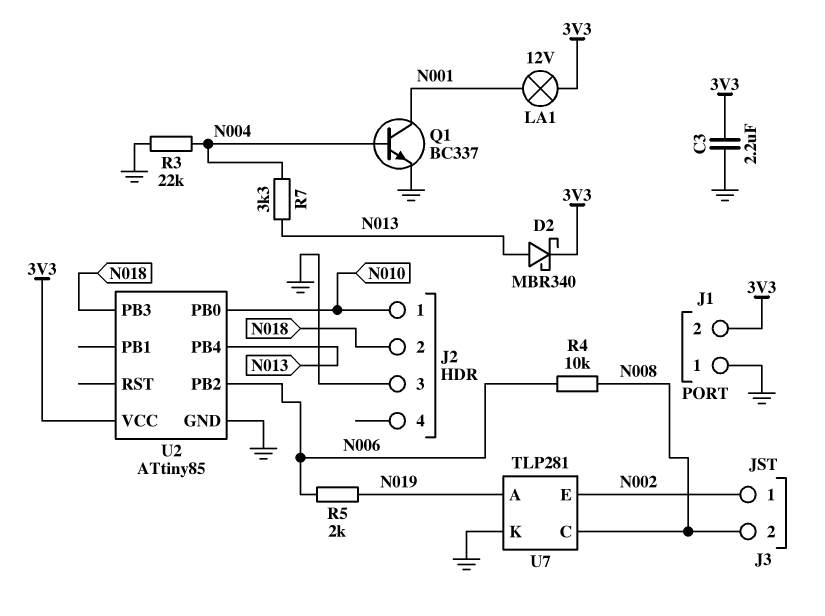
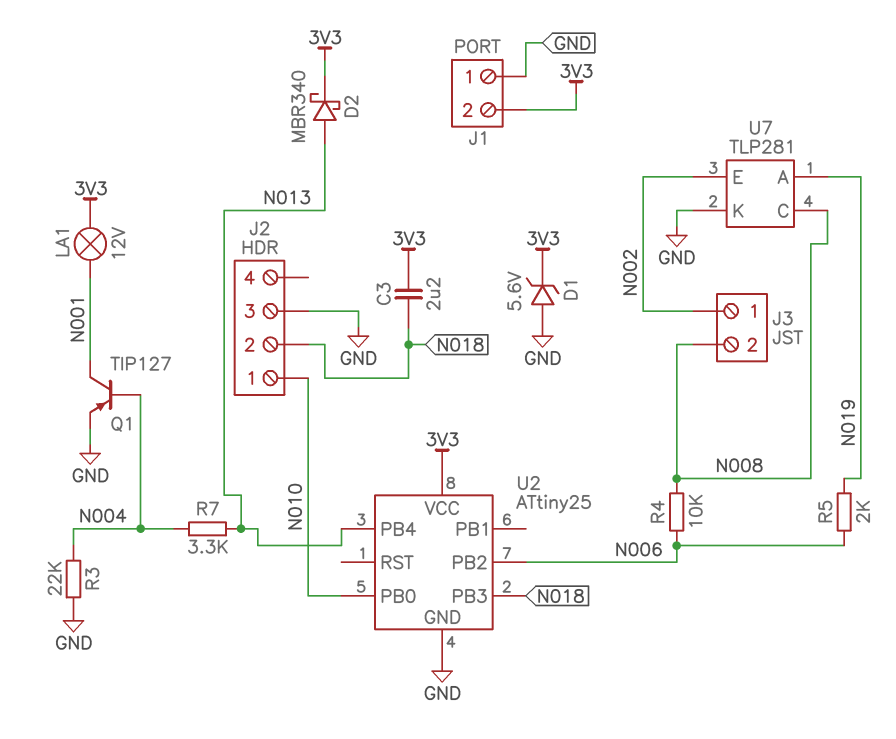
C3: 2.2uF (3V3, GND) -> 2.2uF (3V3, N018)
D1: none -> zener 5.6V (A GND, K 3V3)
Q1: NPN BC337 (B N004, C N001, E GND) -> PNP TIP127 (B N004, C N001, E GND)
U2: ATtiny85 -> ATtiny25

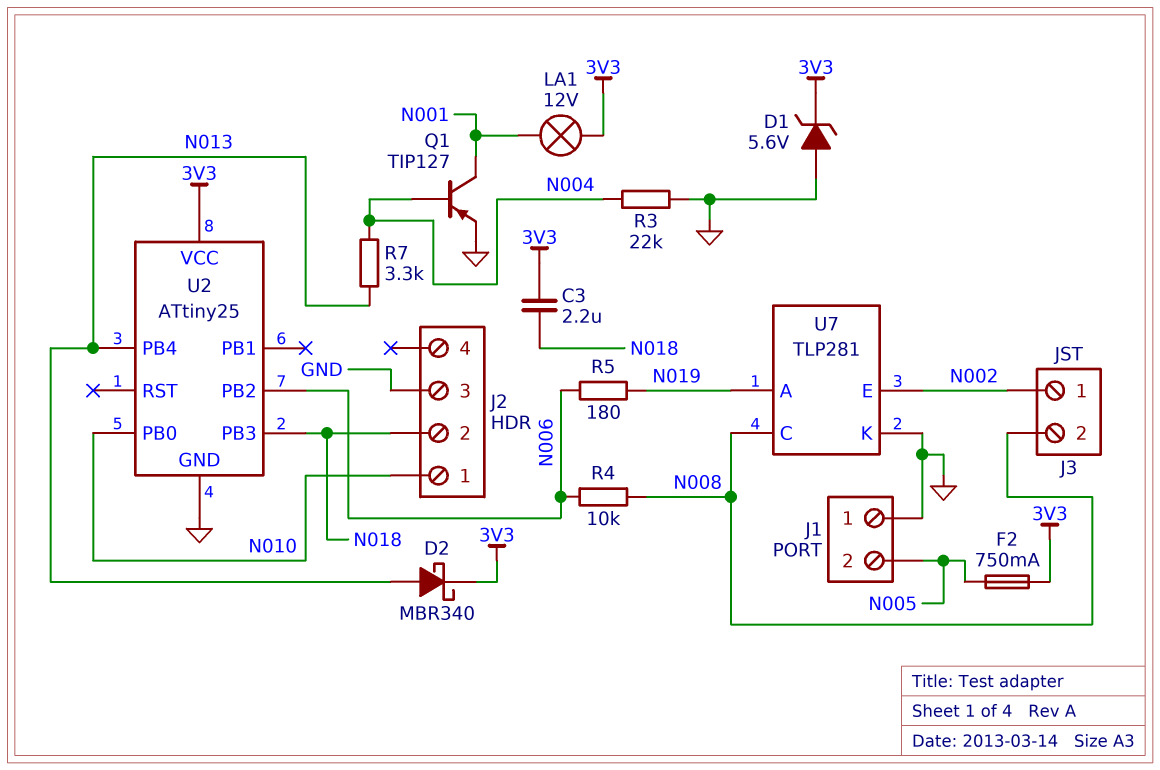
F2: none -> 750mA (3V3, N005)
J1 pin 2: 3V3 -> N005
R5: 2k (N006, N019) -> 180 (N006, N019)

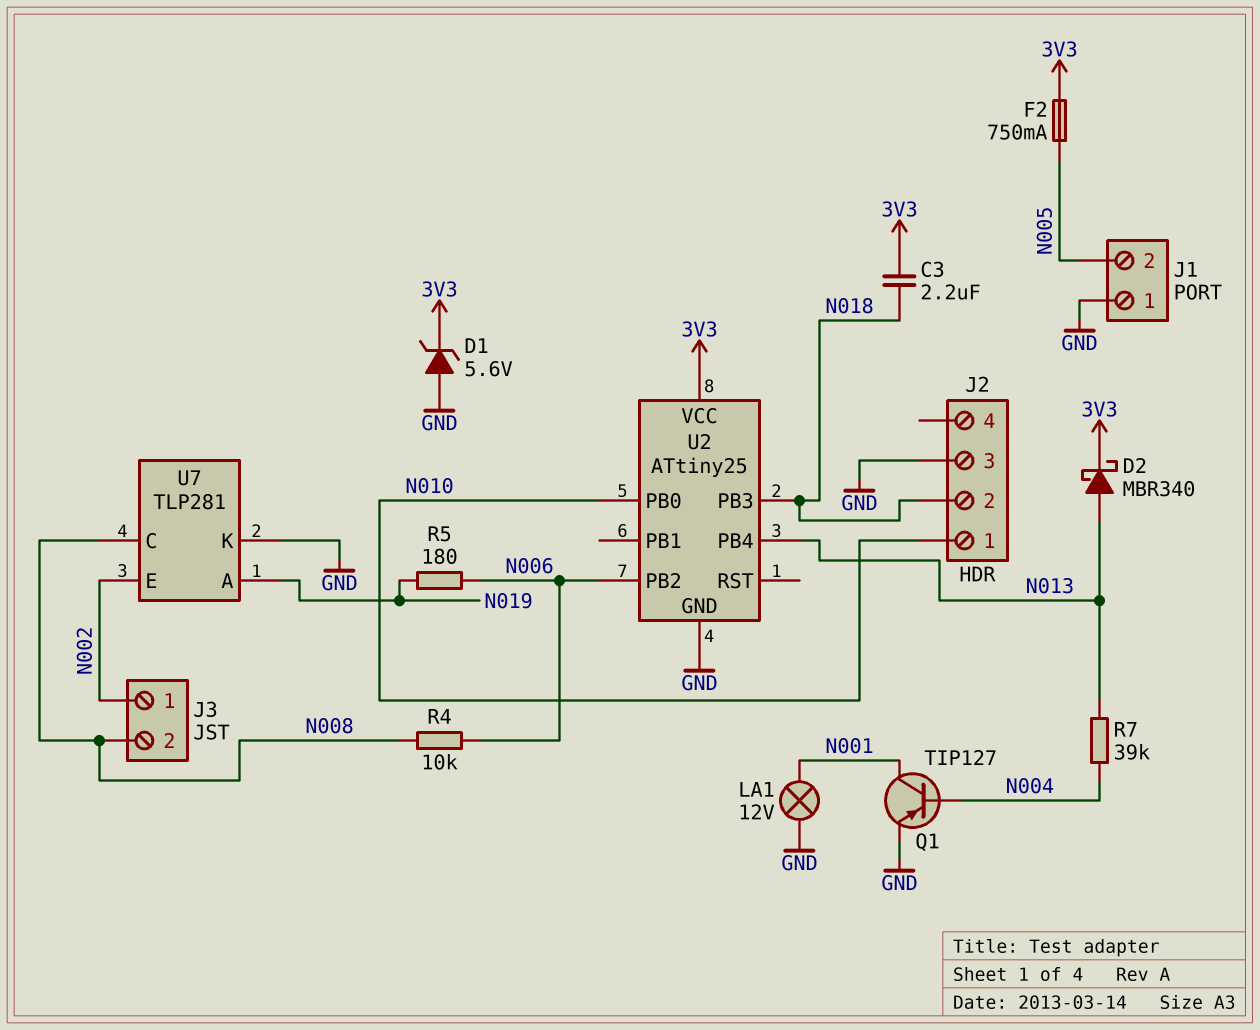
LA1: lamp 12V (3V3, N001) -> lamp 12V (GND, N001)
R3: 22k (GND, N004) -> none
R7: 3.3k (N004, N013) -> 39k (N004, N013)

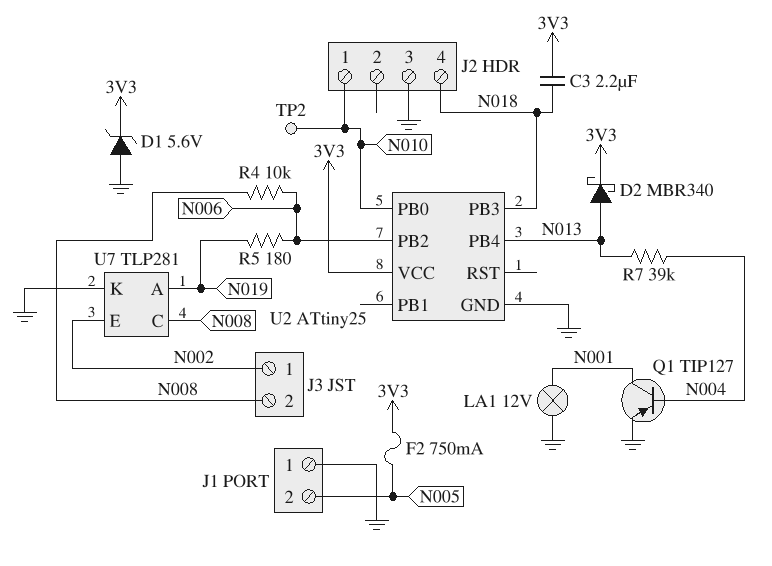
J2 pin 2: N018 -> none
J2 pin 4: none -> N018
TP2: none -> test point (N010)

